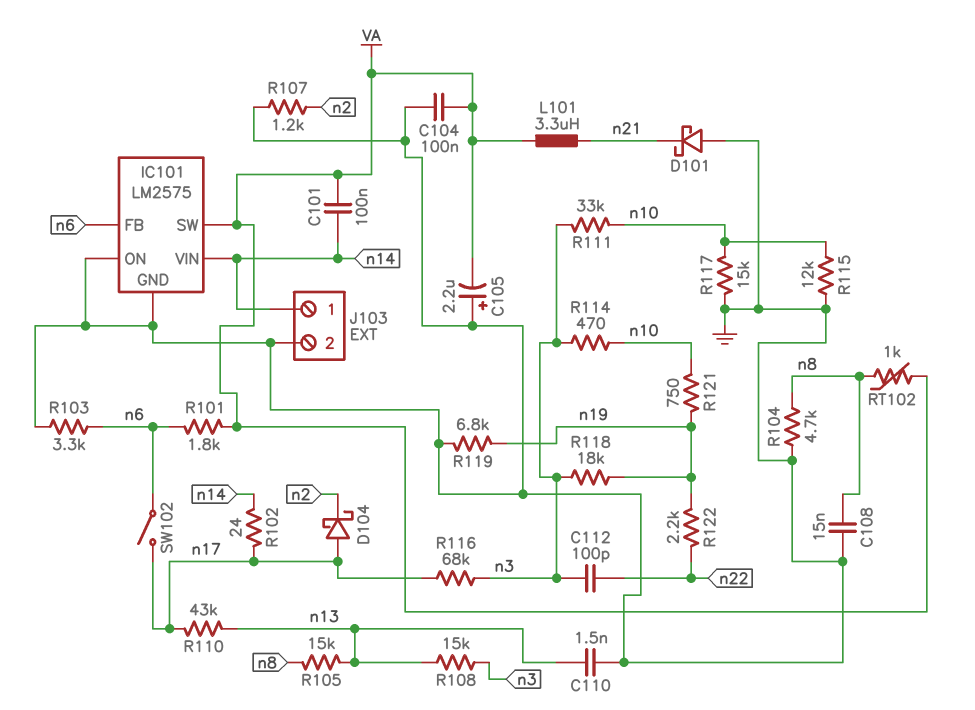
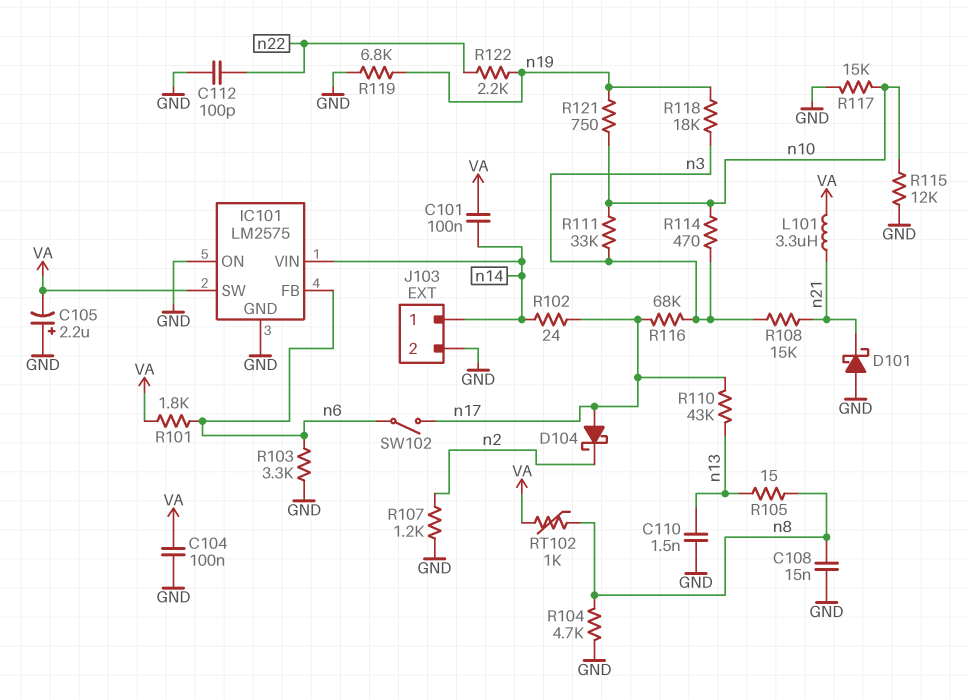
C112: 100pF (n3, n22) -> 100pF (GND, n22)
R105: 15k (n8, n13) -> 15 (n8, n13)
R108: 15k (n3, n13) -> 15k (n3, n21)

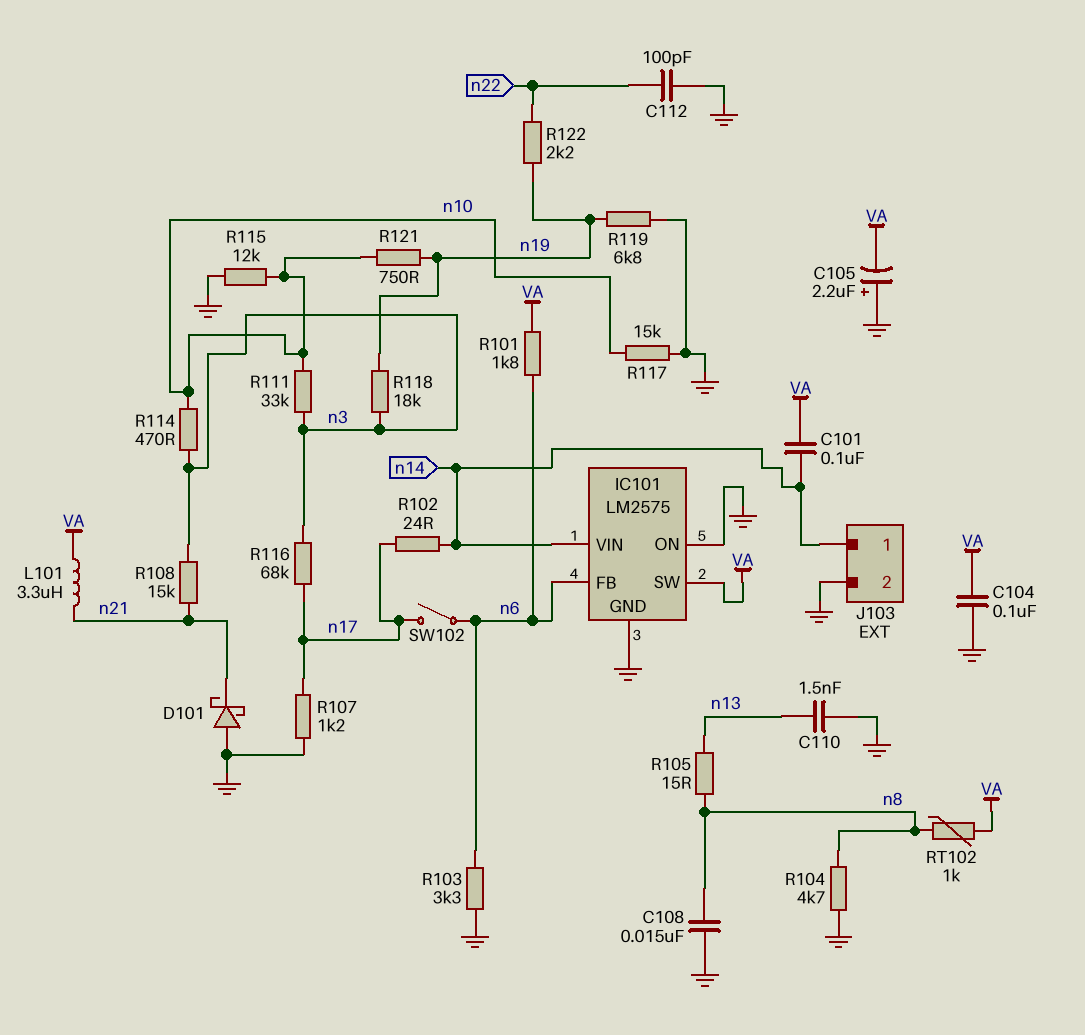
D104: schottky (A n17, K n2) -> none
R107: 1.2k (GND, n2) -> 1.2k (GND, n17)
R110: 43k (n13, n17) -> none

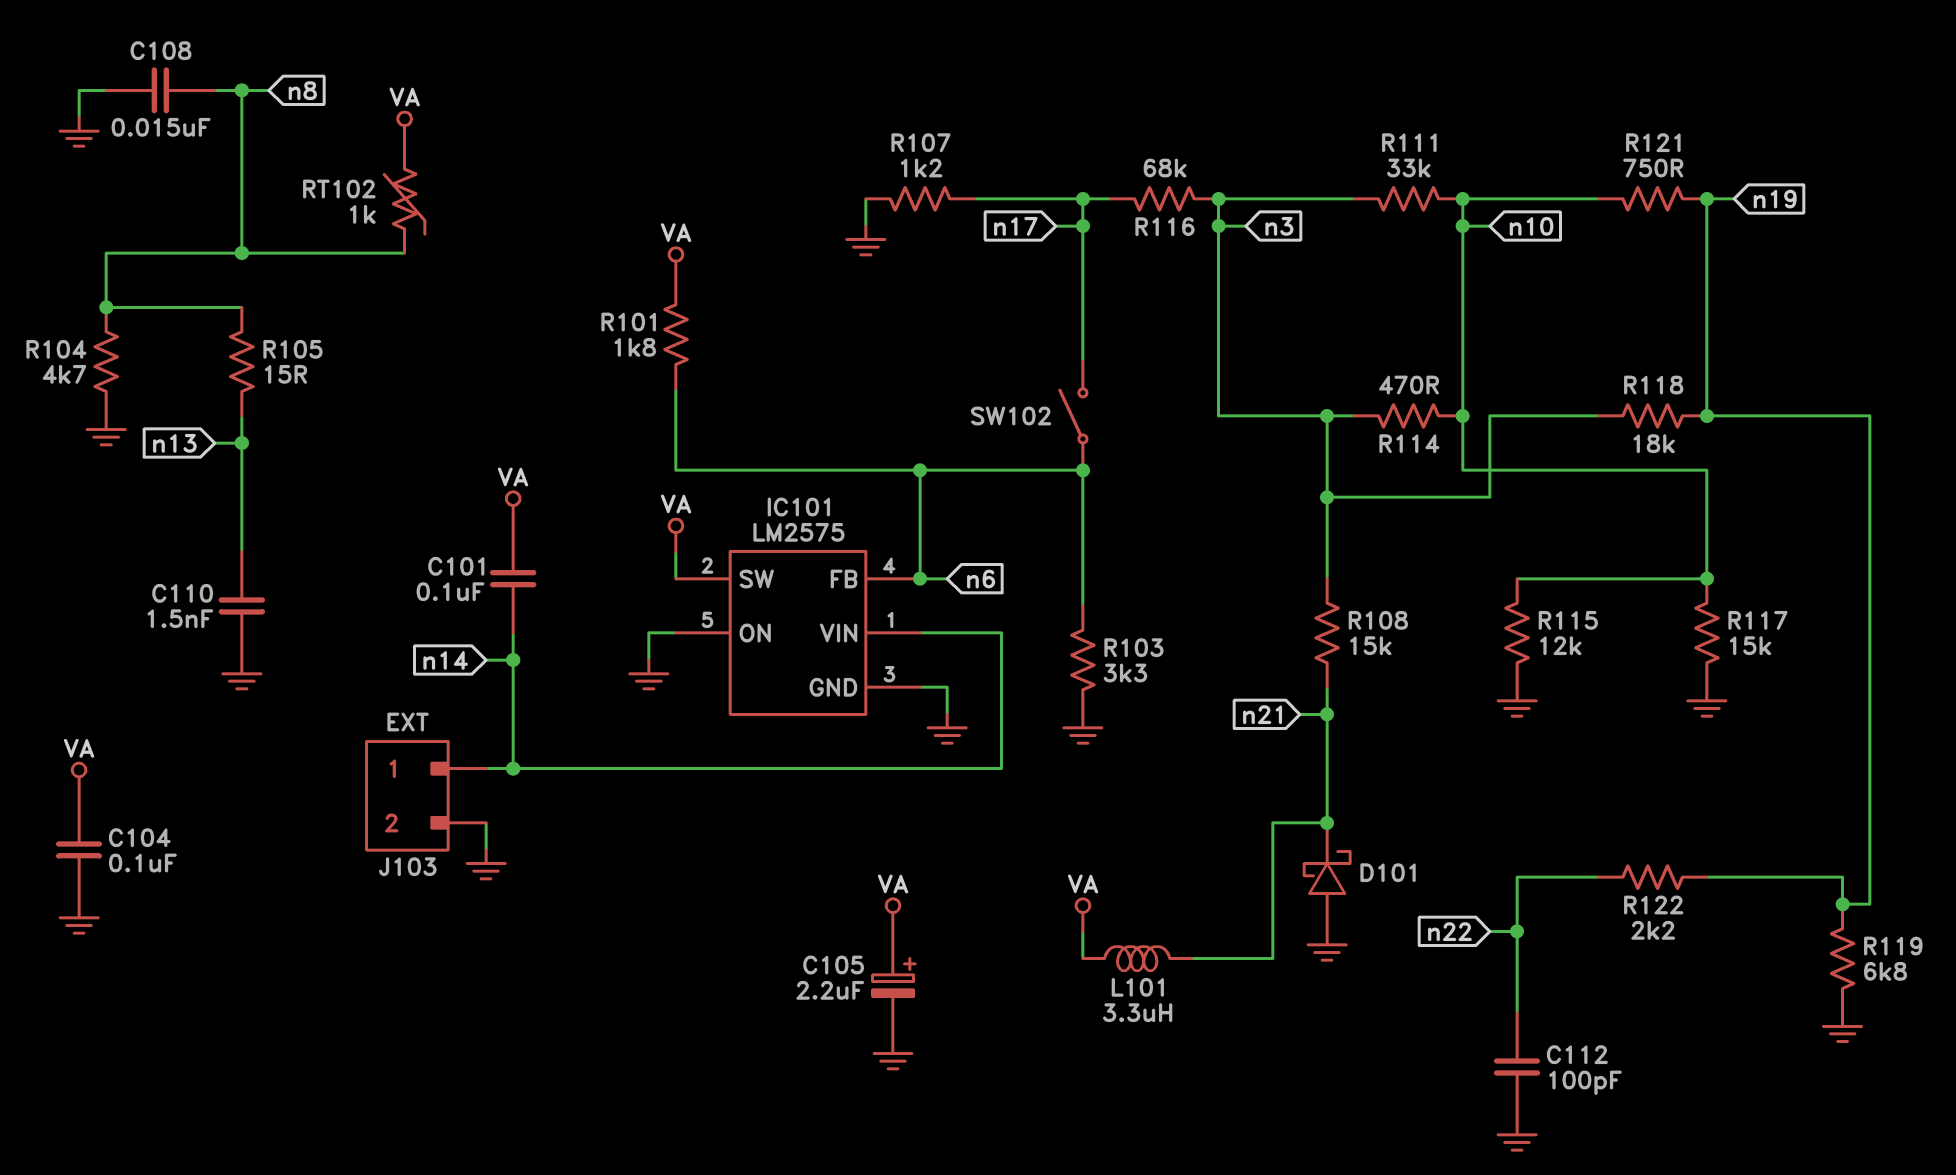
C105: 2.2uF (plus GND, minus VA) -> 2.2uF (plus VA, minus GND)
R102: 24 (n14, n17) -> none

